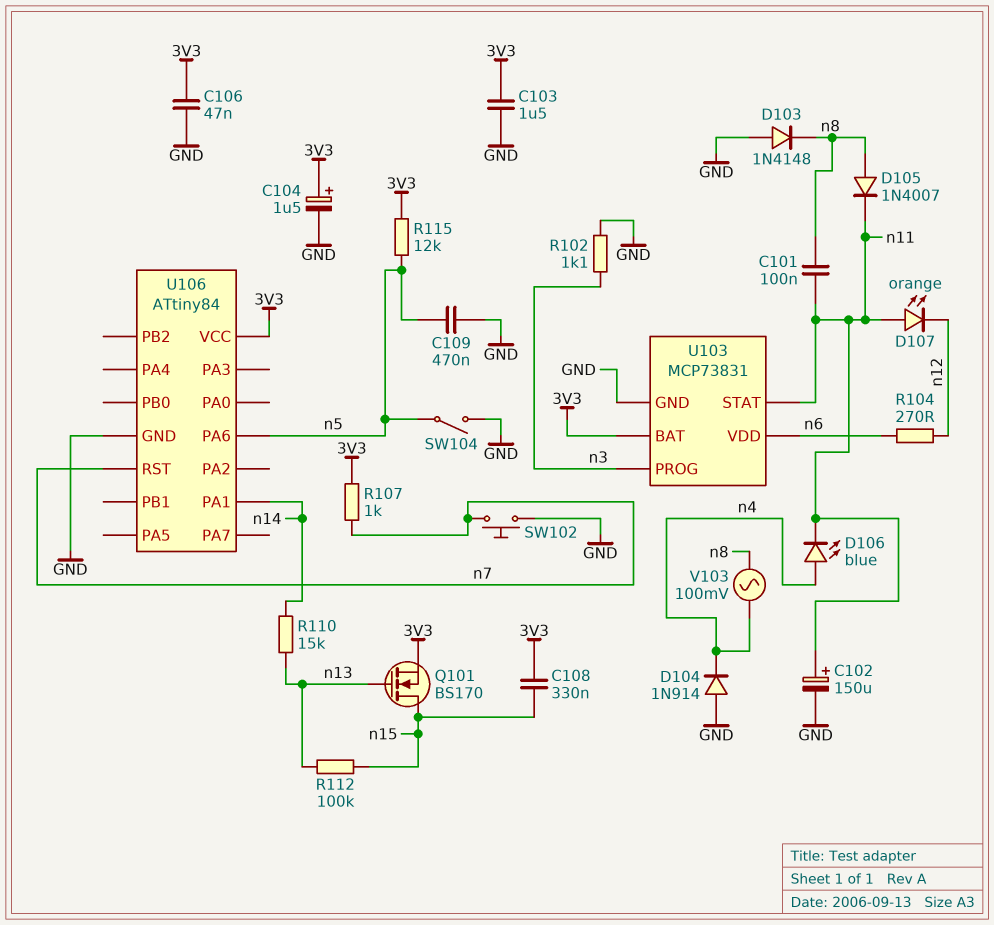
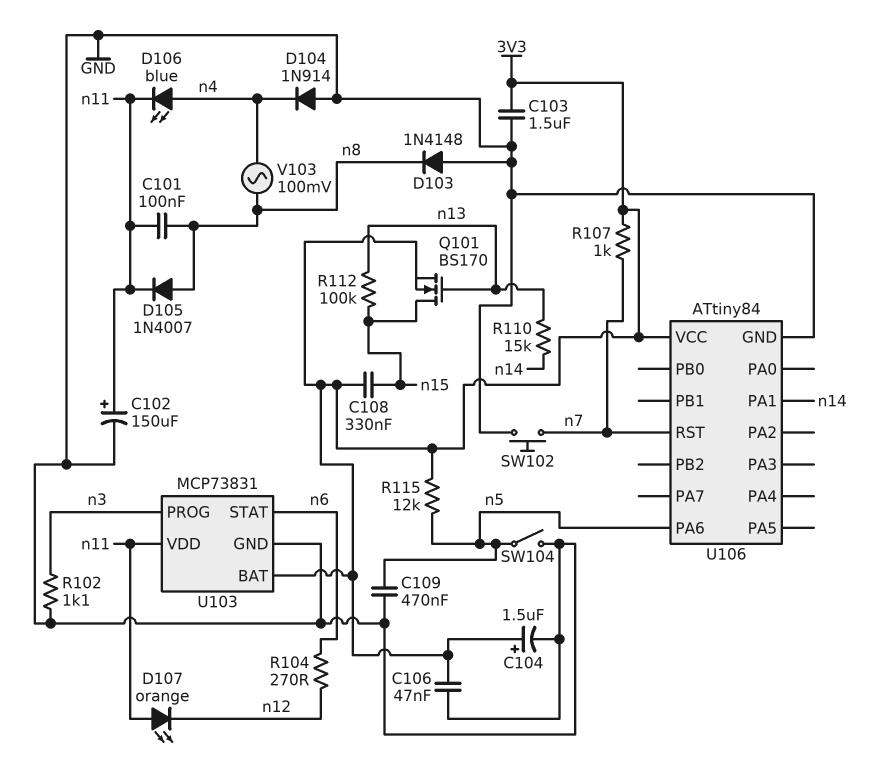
U103 pin STAT: n11 -> n6
U103 pin VDD: n6 -> n11

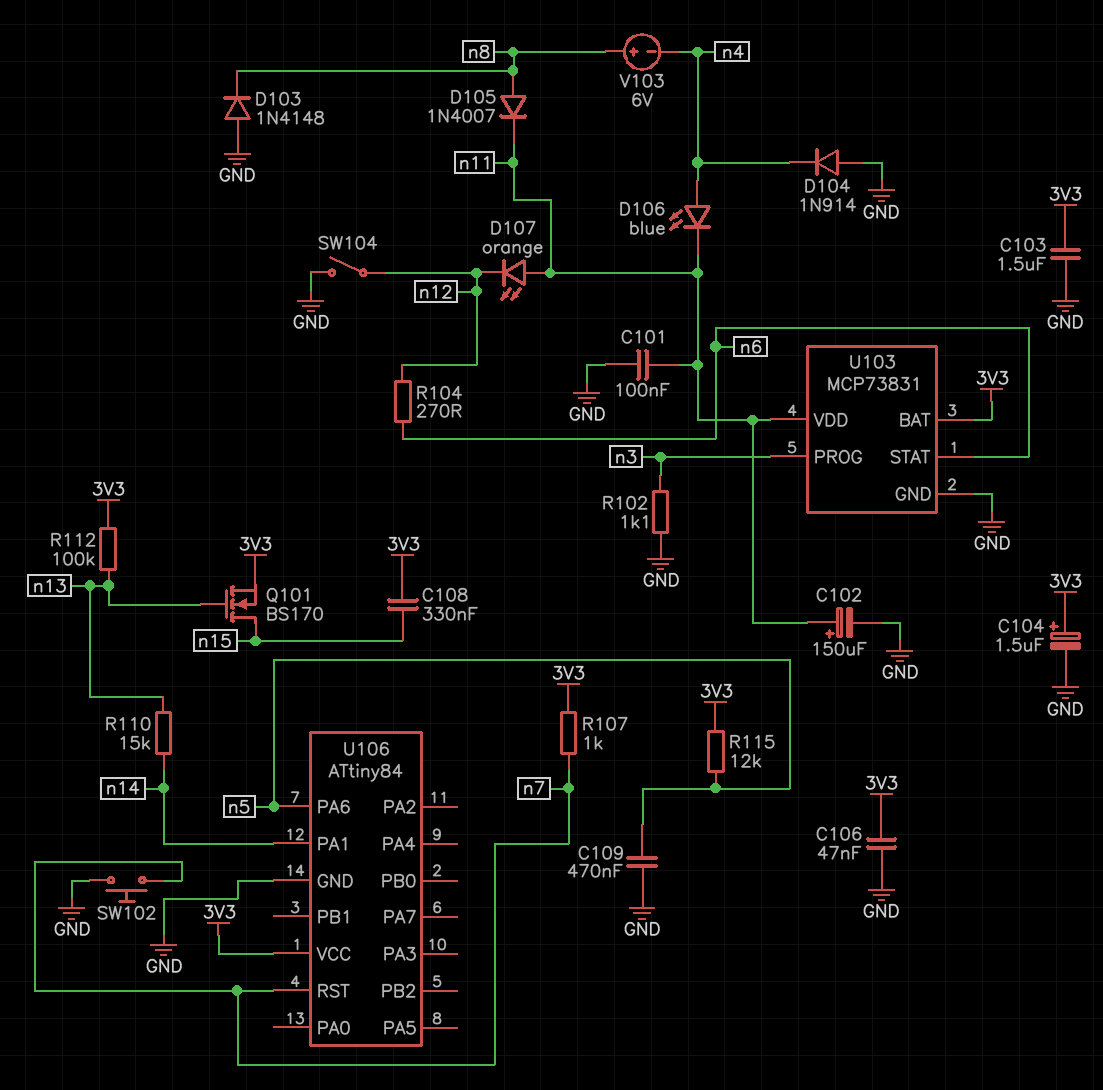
C101: 100nF (n8, n11) -> 100nF (GND, n11)
R112: 100k (n13, n15) -> 100k (3V3, n13)
SW104: switch (GND, n5) -> switch (GND, n12)
V103: AC 100mV (n4, n8) -> 6V (plus n8, minus n4)

